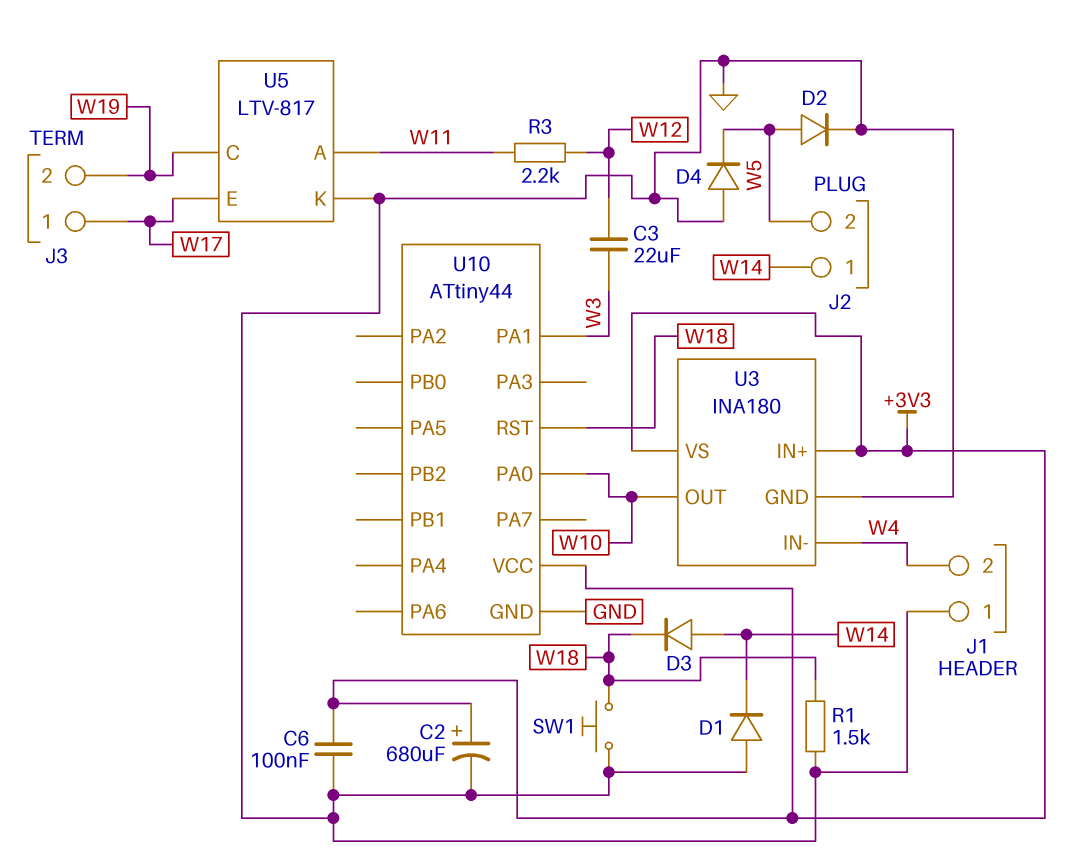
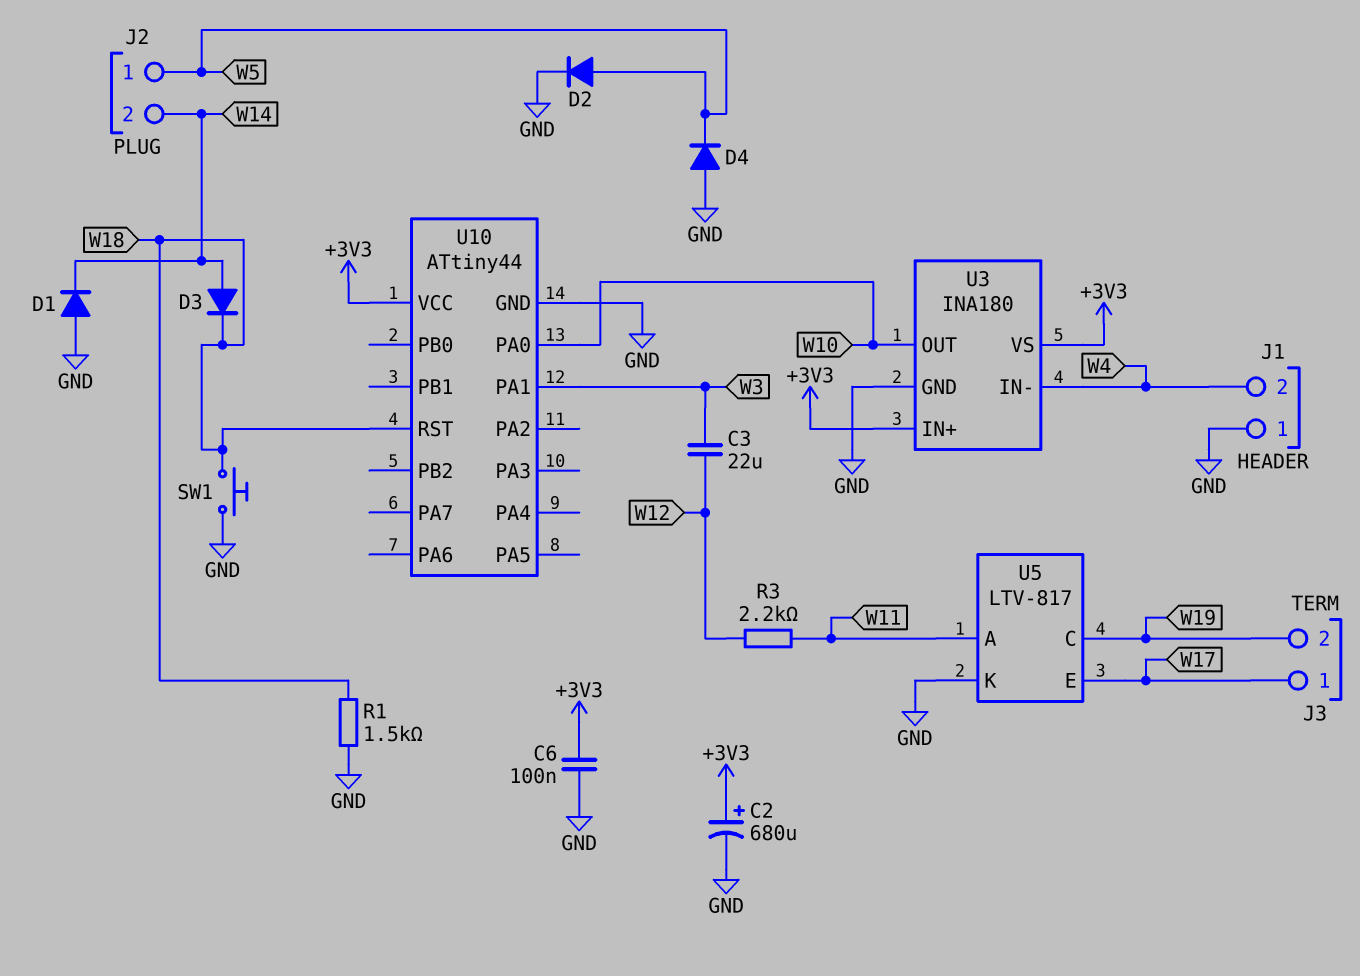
J2 pin 1: W14 -> W5
J2 pin 2: W5 -> W14

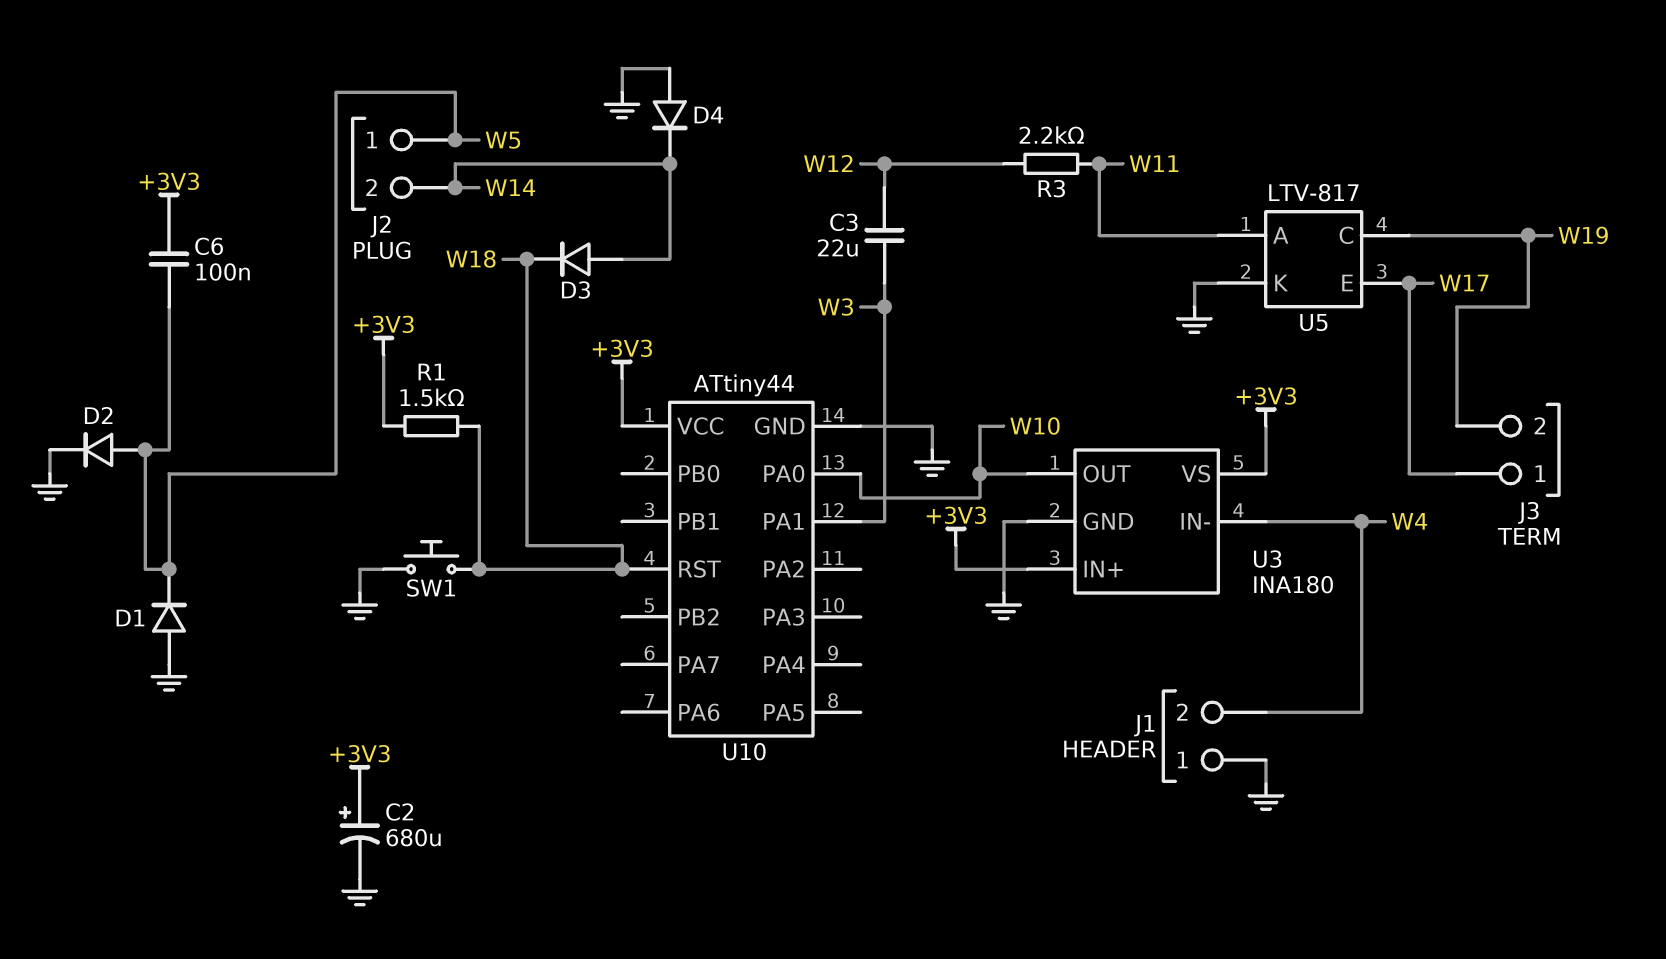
C6: 100nF (+3V3, GND) -> 100nF (+3V3, W5)
D1: diode (A GND, K W14) -> diode (A GND, K W5)
D4: diode (A GND, K W5) -> diode (A GND, K W14)
R1: 1.5k (GND, W18) -> 1.5k (+3V3, W18)

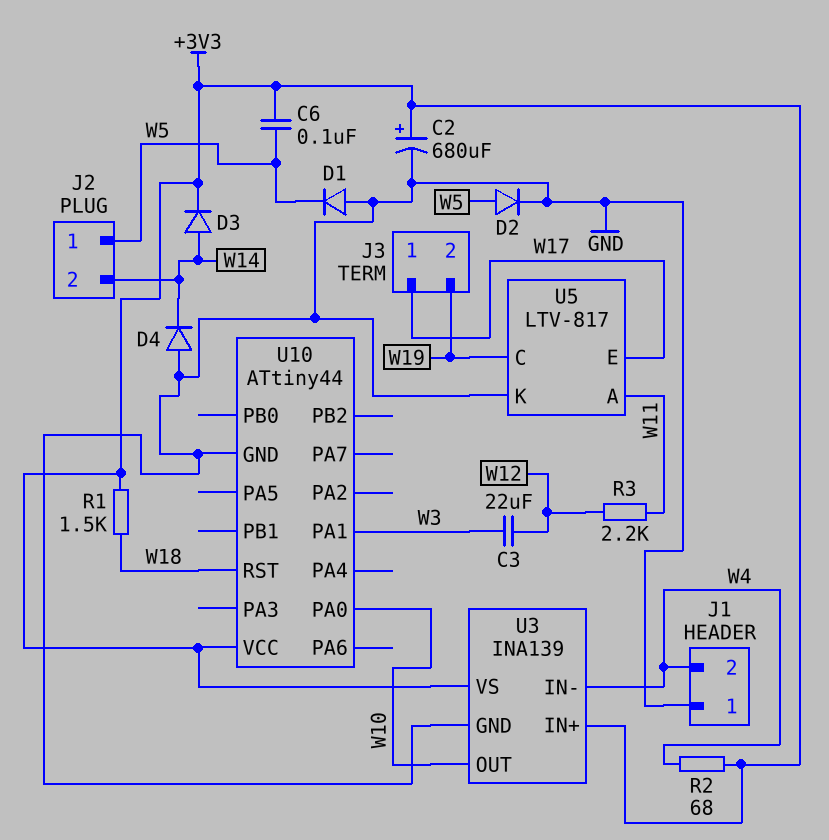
D3: diode (A W14, K W18) -> diode (A W14, K +3V3)
R2: none -> 68 (+3V3, W4)
SW1: button (GND, W18) -> none
U3: INA180 -> INA139

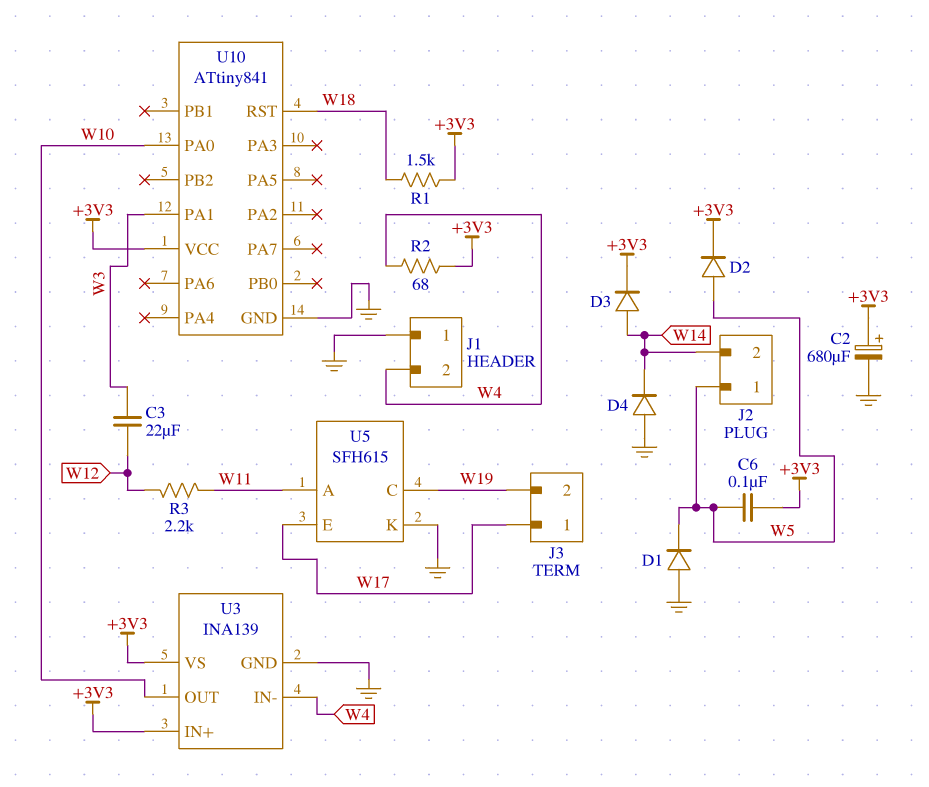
D2: diode (A W5, K GND) -> diode (A W5, K +3V3)
U5: LTV-817 -> SFH615
U10: ATtiny44 -> ATtiny841

